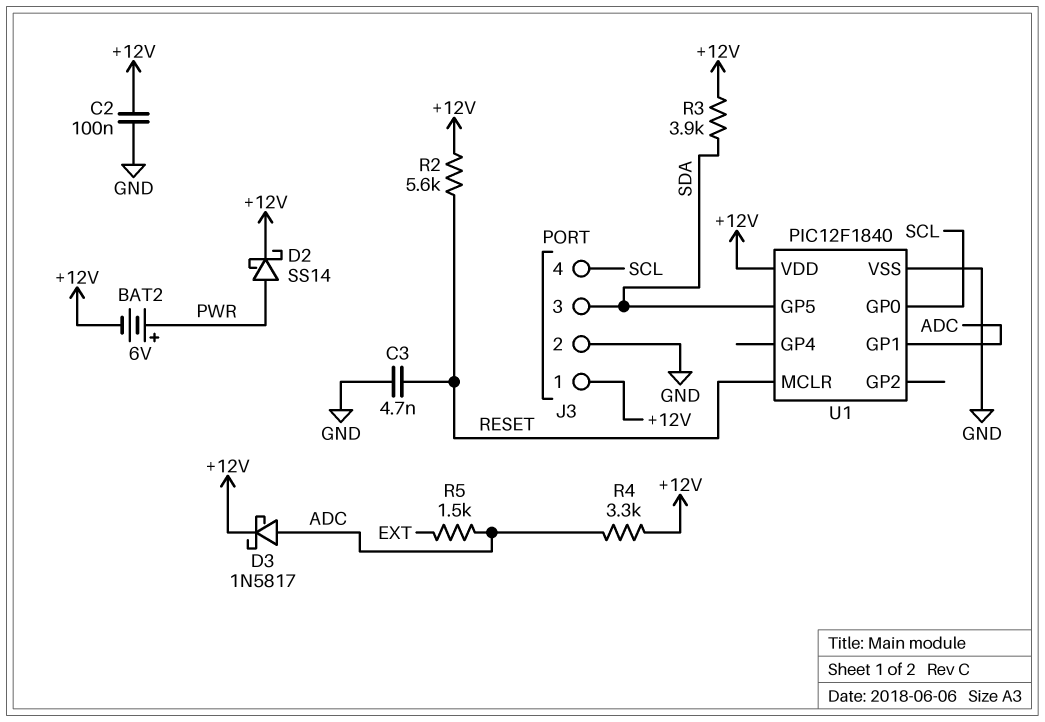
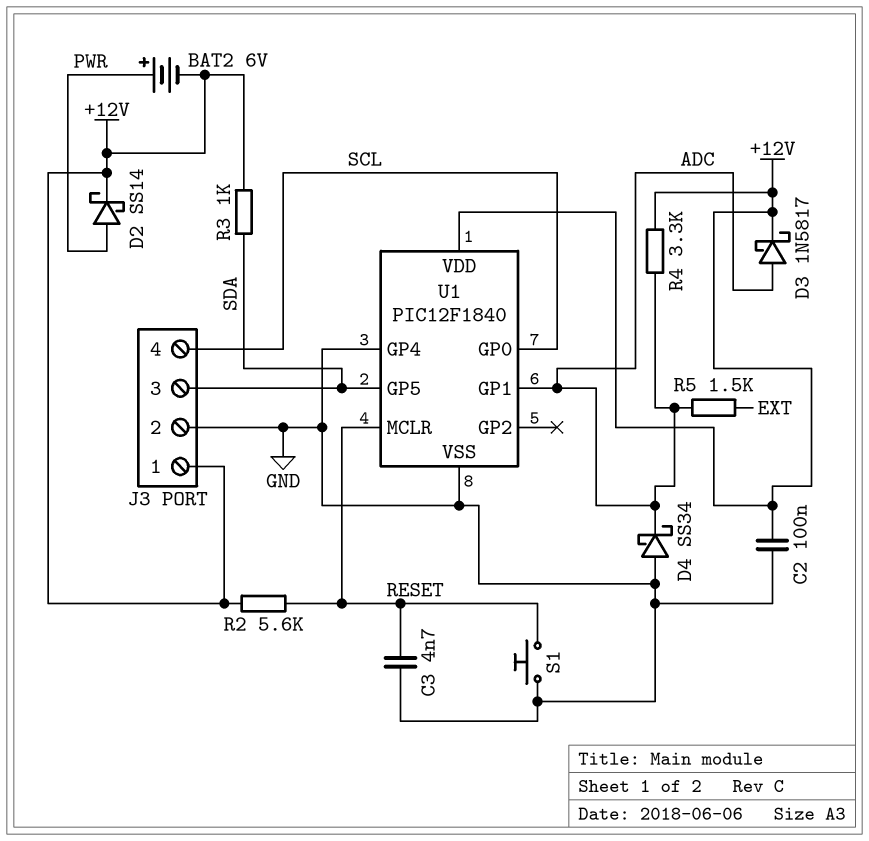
D4: none -> schottky SS34 (A GND, K ADC)
R3: 3.9k (+12V, SDA) -> 1k (+12V, SDA)
S1: none -> button (GND, RESET)
U1 pin GP4: none -> GND

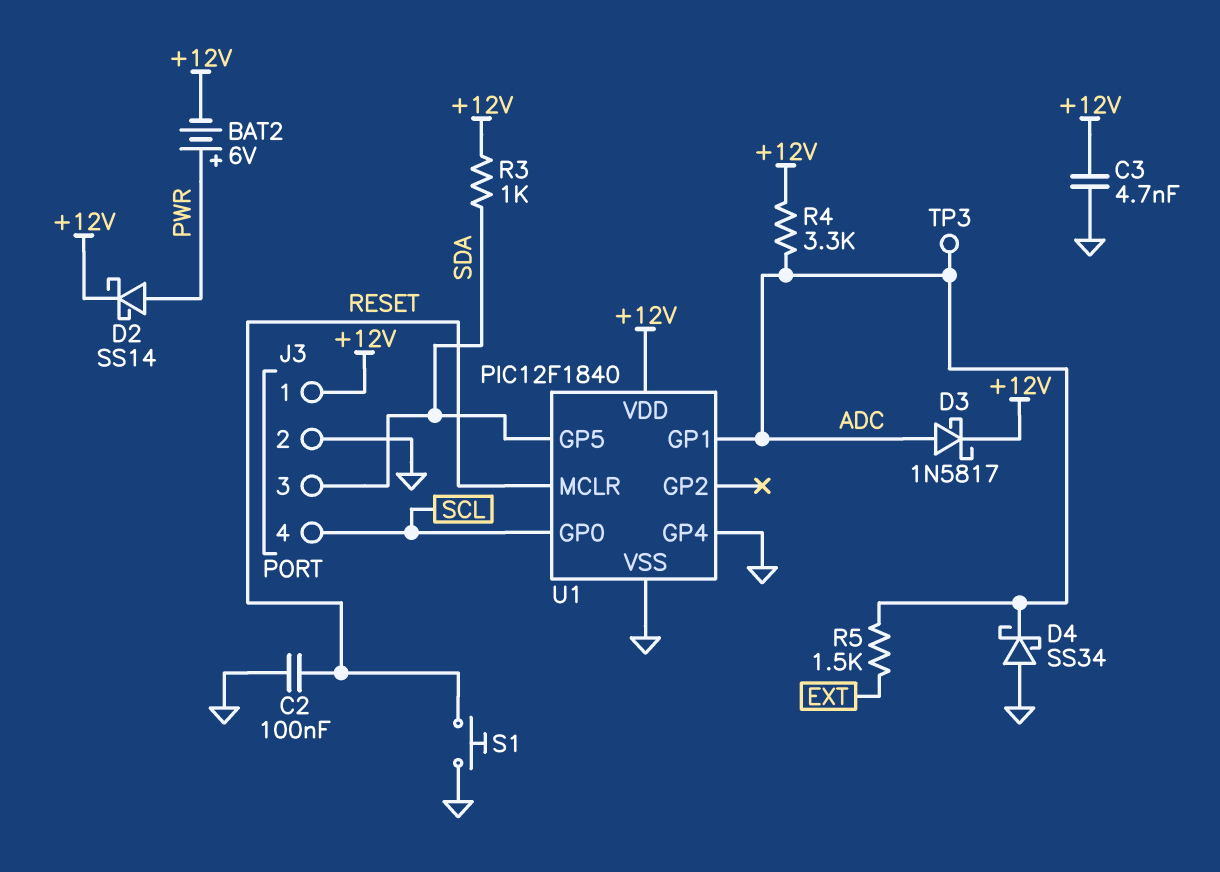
C2: 100nF (+12V, GND) -> 100nF (GND, RESET)
C3: 4.7nF (GND, RESET) -> 4.7nF (+12V, GND)
R2: 5.6k (+12V, RESET) -> none
TP3: none -> test point (ADC)

